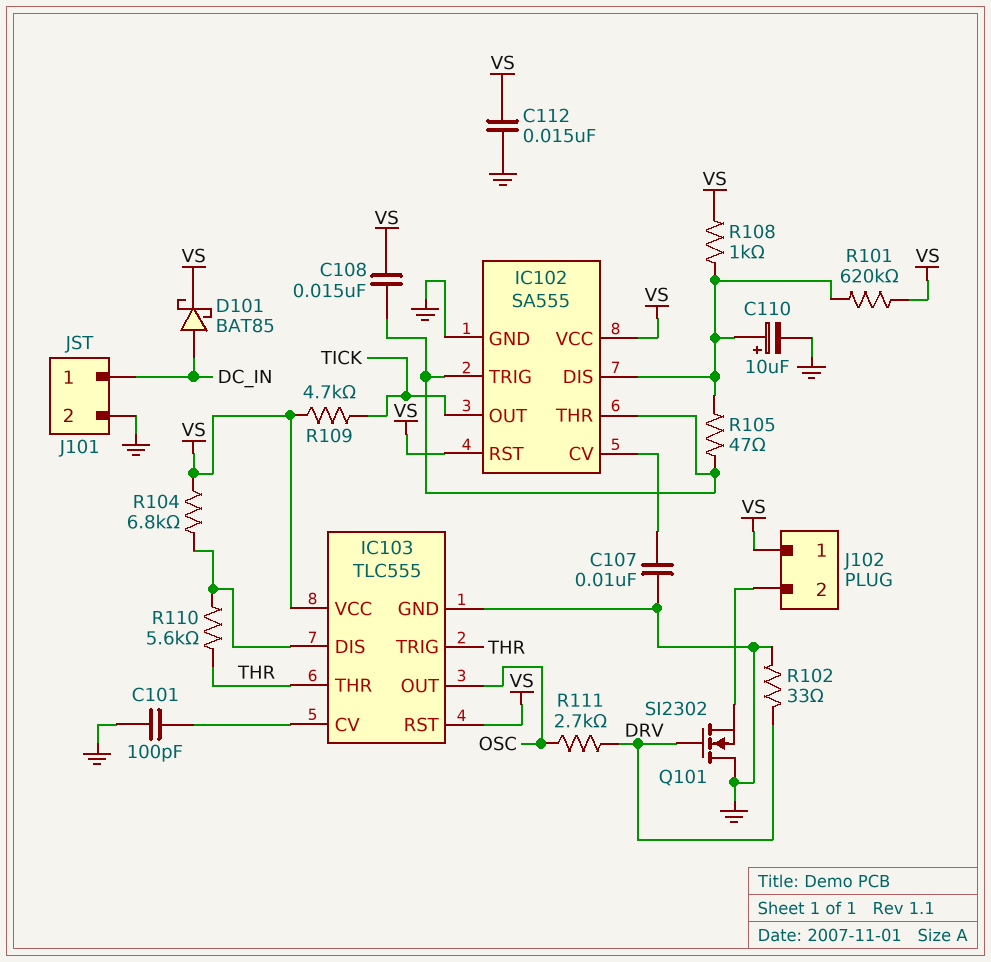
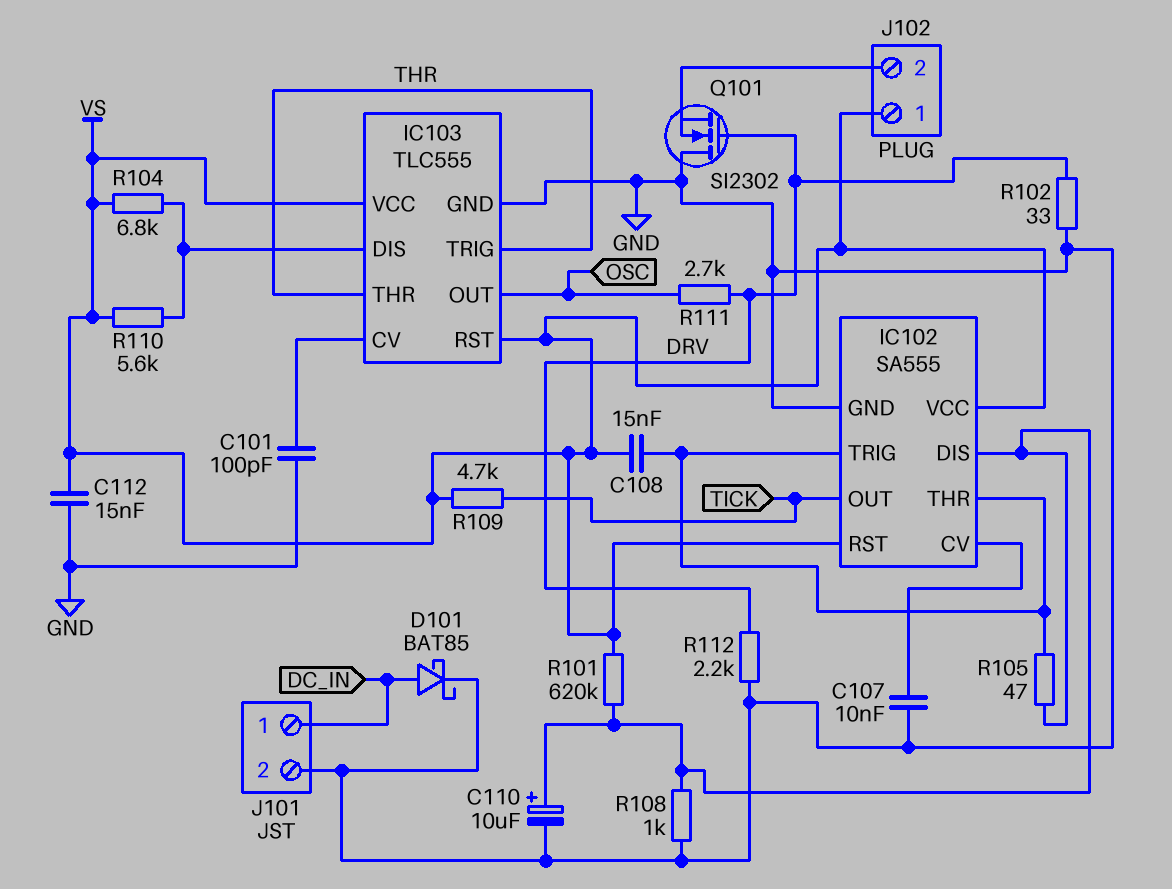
D101: schottky BAT85 (A DC_IN, K VS) -> schottky BAT85 (A DC_IN, K GND)
R108: 1k (IC102/DIS, VS) -> 1k (GND, IC102/DIS)
R110: 5.6k (IC103/DIS, THR) -> 5.6k (IC103/DIS, VS)
R112: none -> 2.2k (DRV, GND)

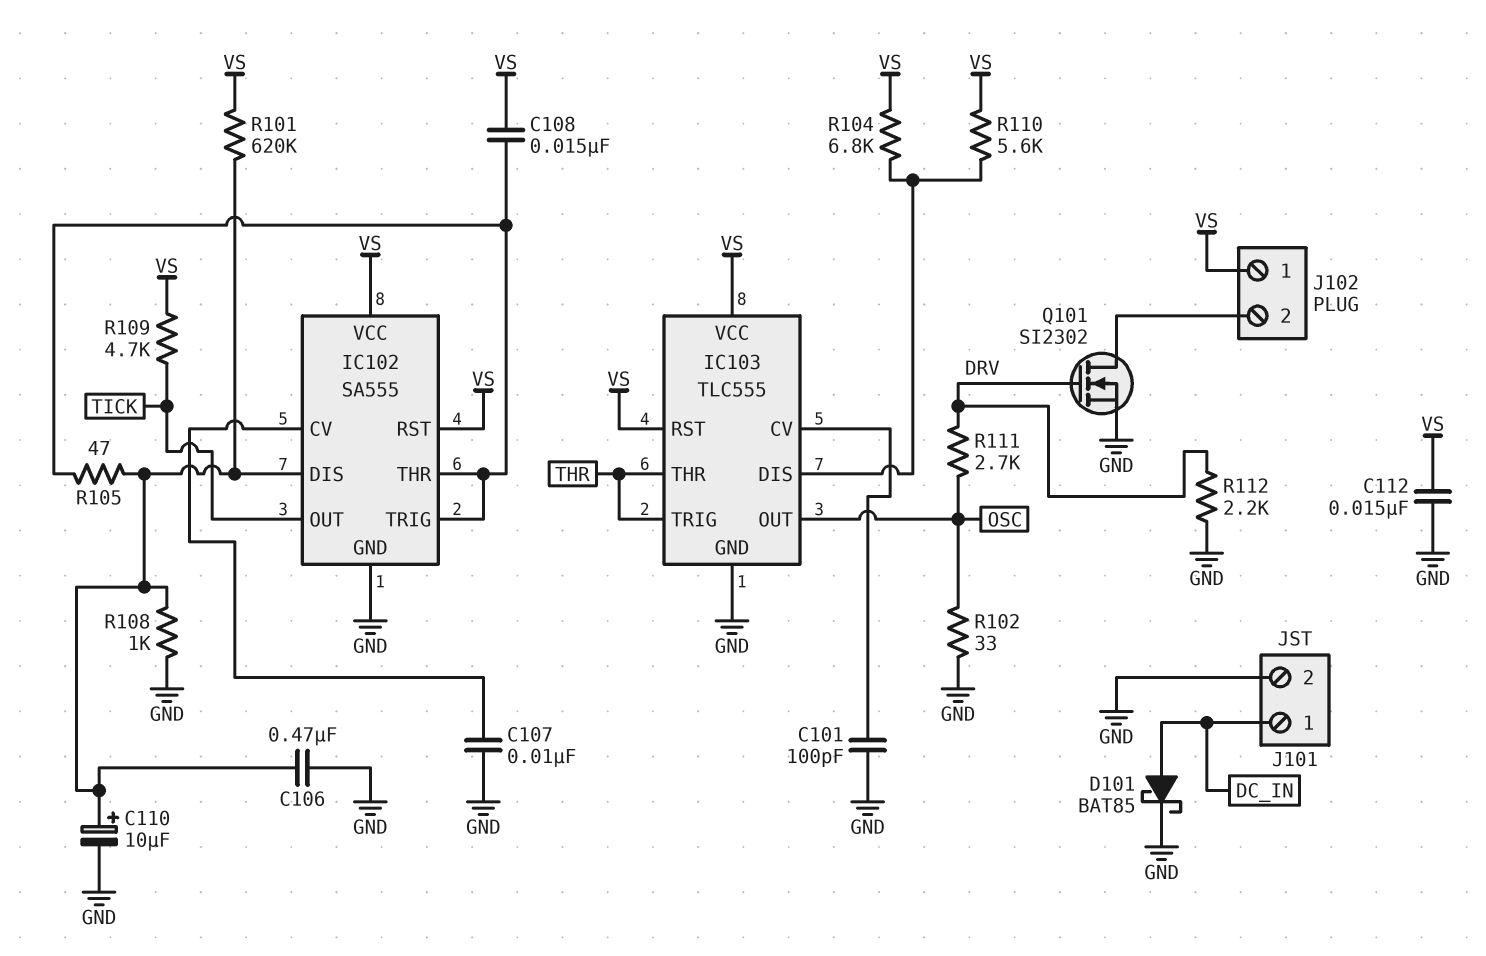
C106: none -> 470nF (GND, IC102/DIS)
Q101: NMOS SI2302 (G DRV, D GND, S J102/2) -> NMOS SI2302 (G DRV, D J102/2, S GND)
R102: 33 (DRV, GND) -> 33 (GND, OSC)

